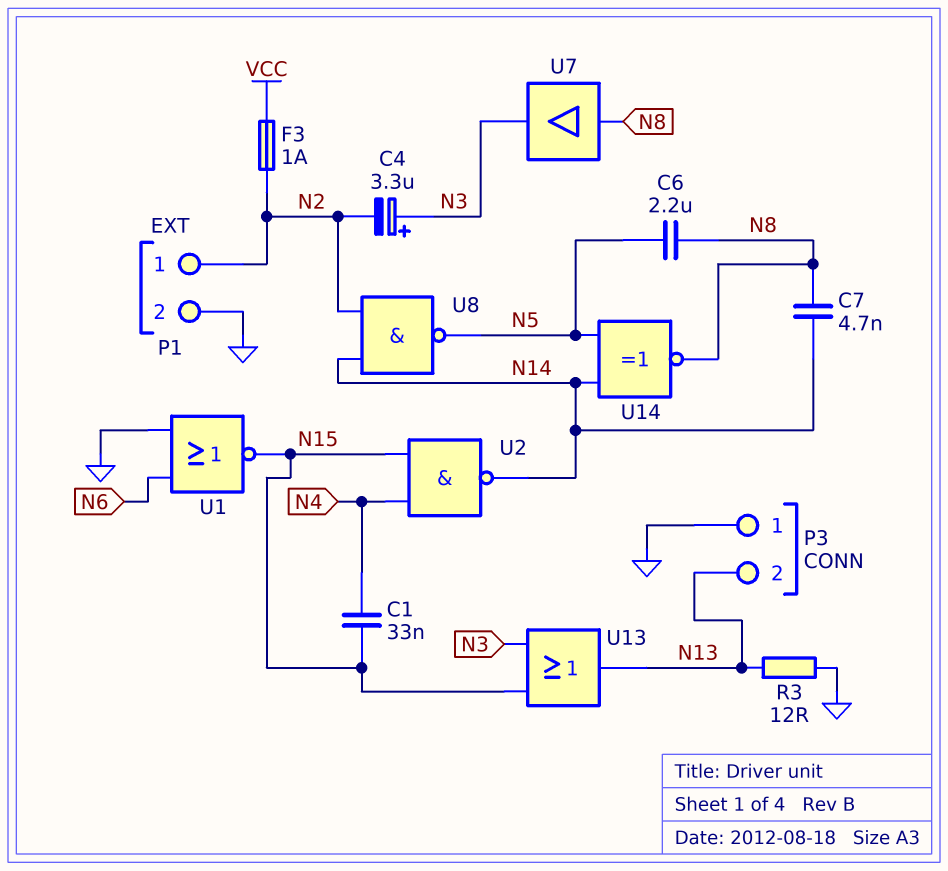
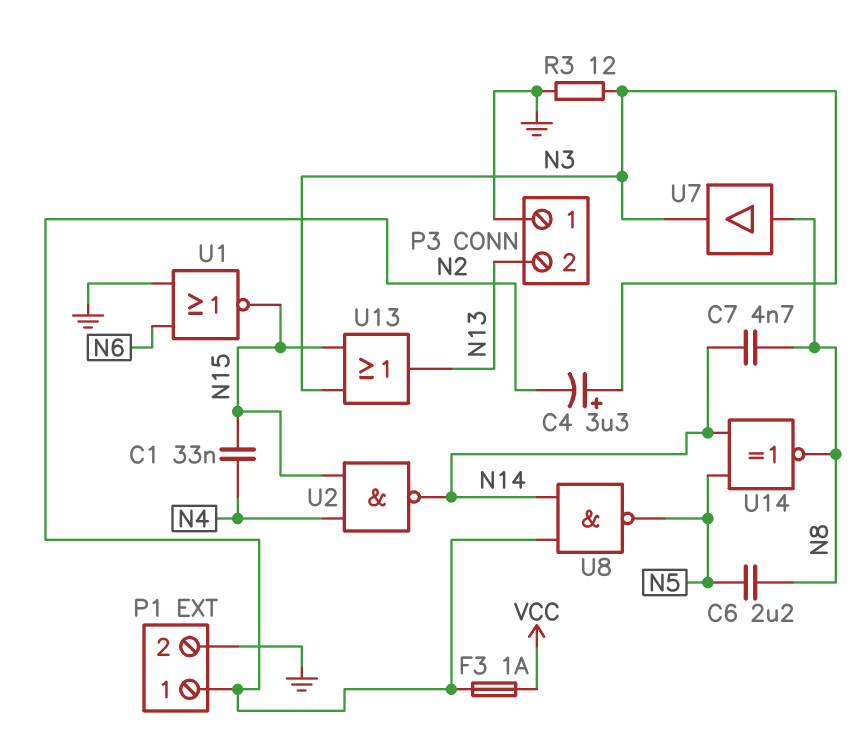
R3: 12 (GND, N13) -> 12 (GND, N3)

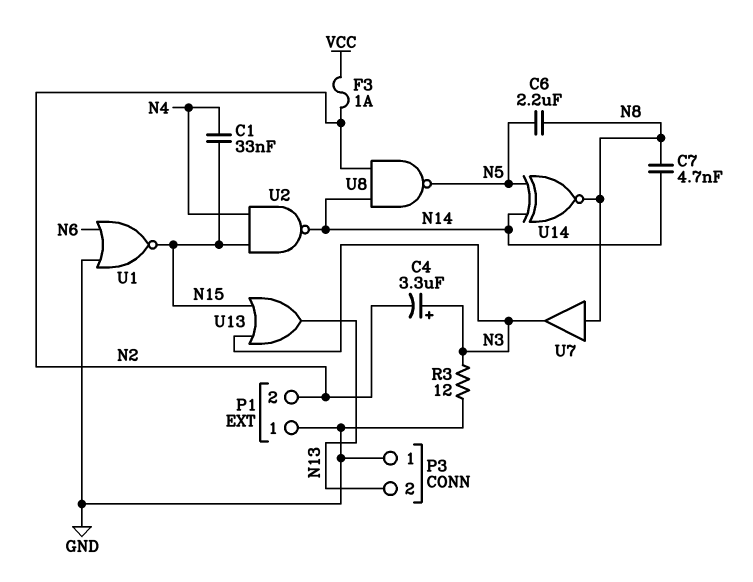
P1 pin 1: N2 -> GND
P1 pin 2: GND -> N2

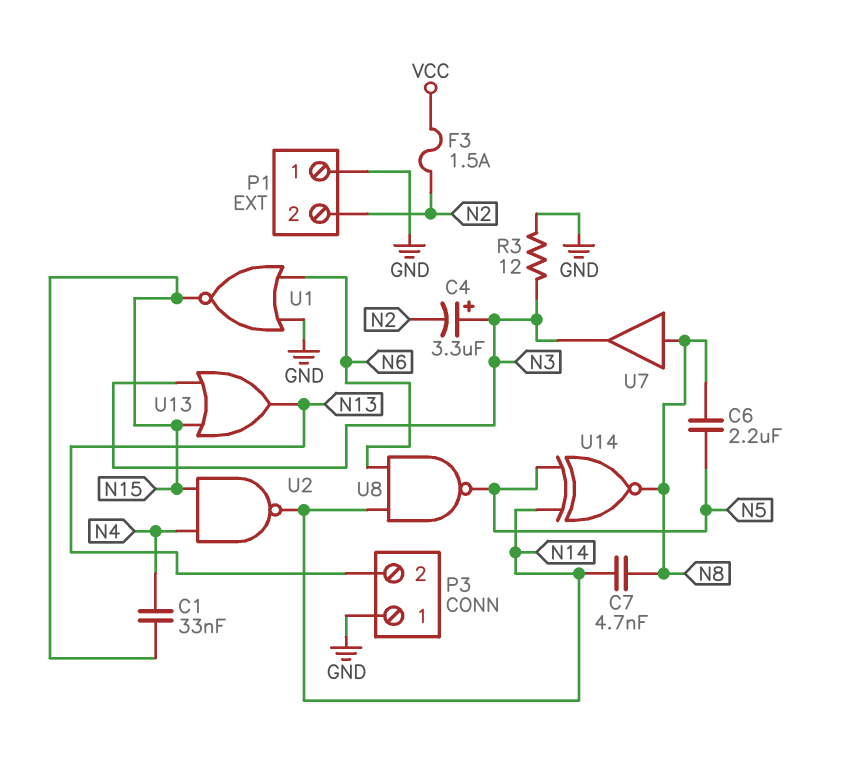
F3: 1A (N2, VCC) -> 1.5A (N2, VCC)
U8: NAND (in N2, in N14, out N5) -> NAND (in N6, in N14, out N5)

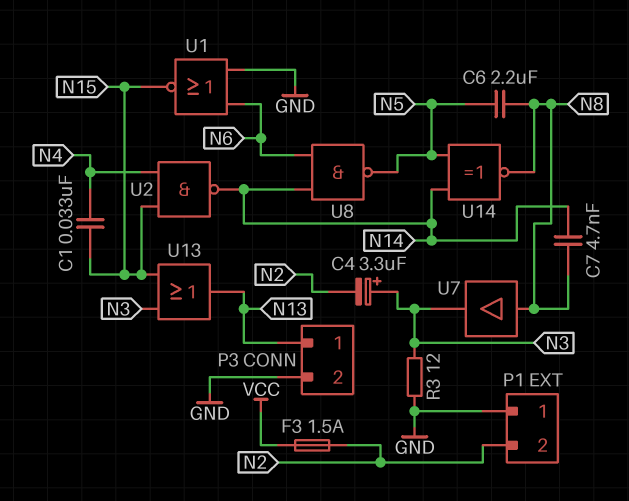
P3 pin 1: GND -> N13
P3 pin 2: N13 -> GND

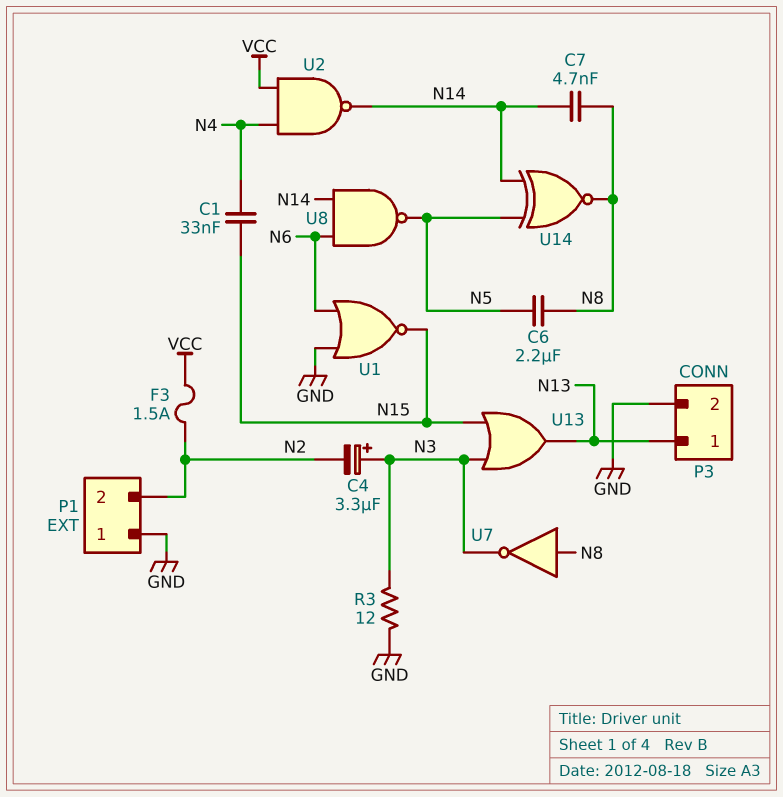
U2: NAND (in N4, in N15, out N14) -> NAND (in N4, in VCC, out N14)
U7: buffer (in N8, out N3) -> NOT (in N8, out N3)

